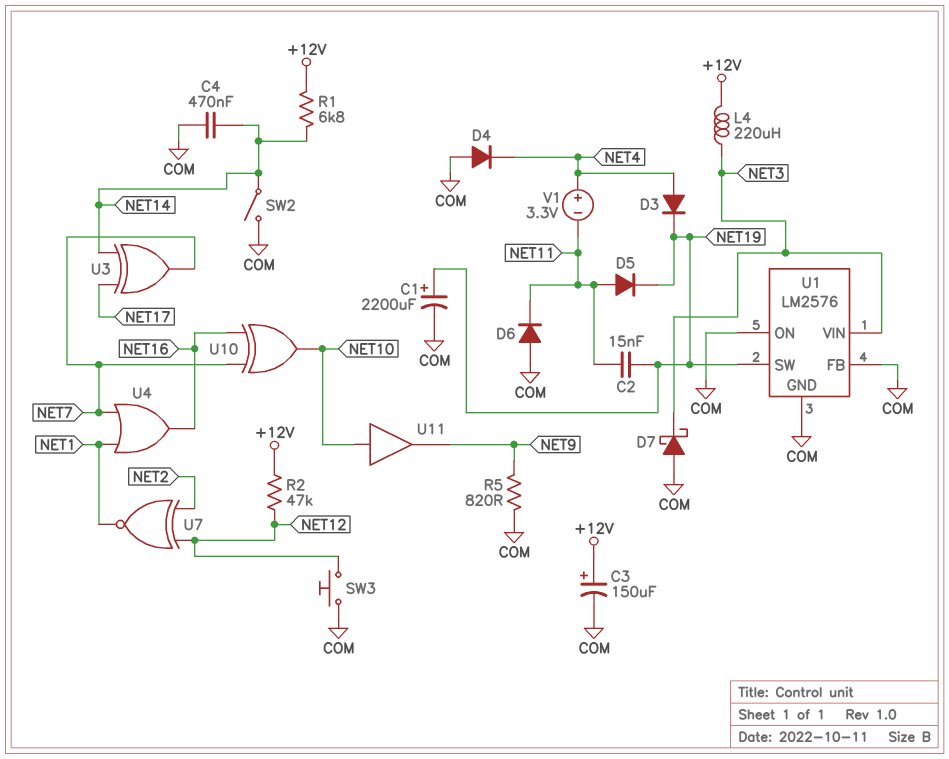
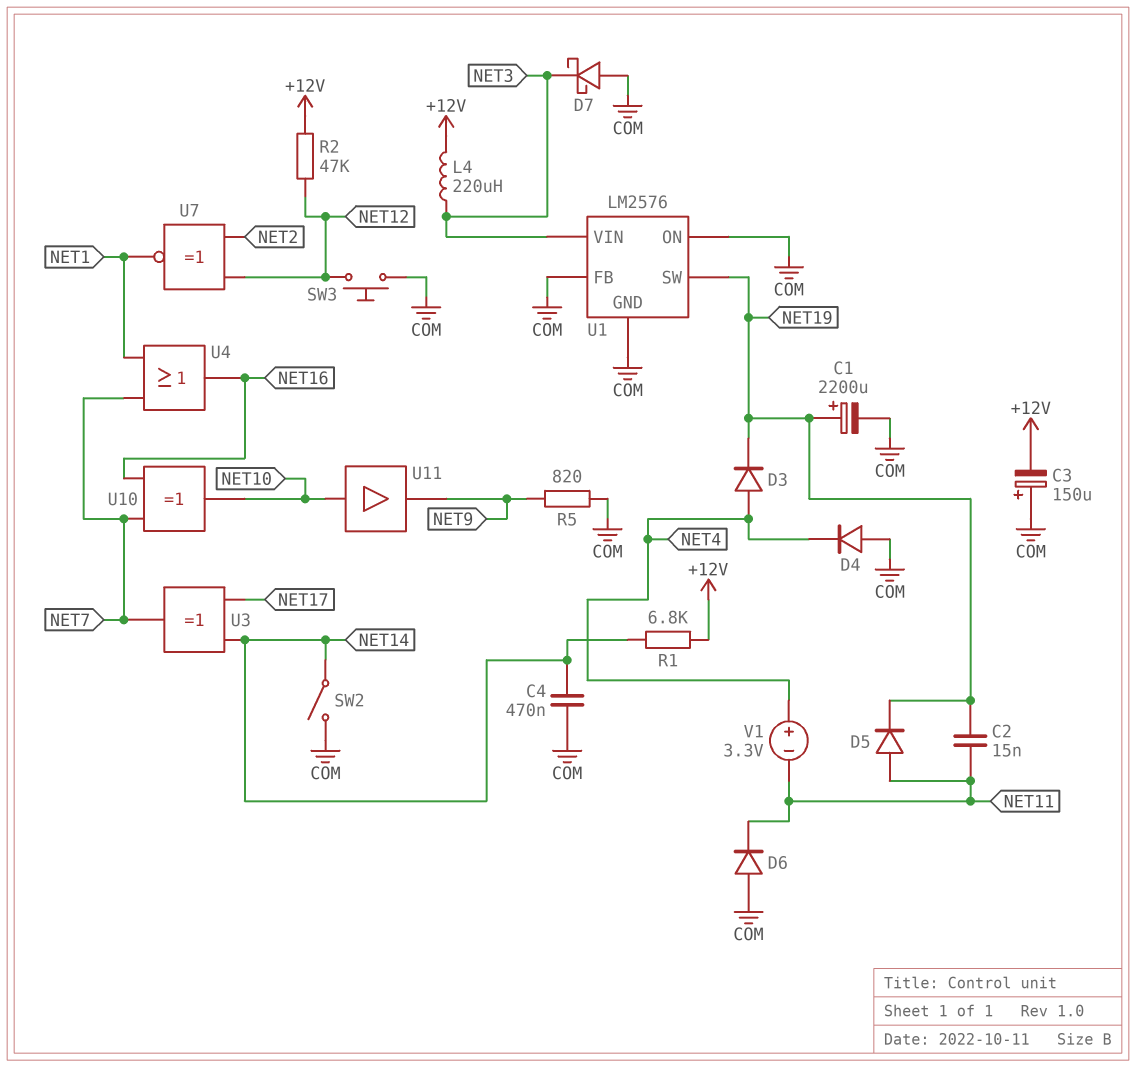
C3: 150uF (plus +12V, minus COM) -> 150uF (plus COM, minus +12V)

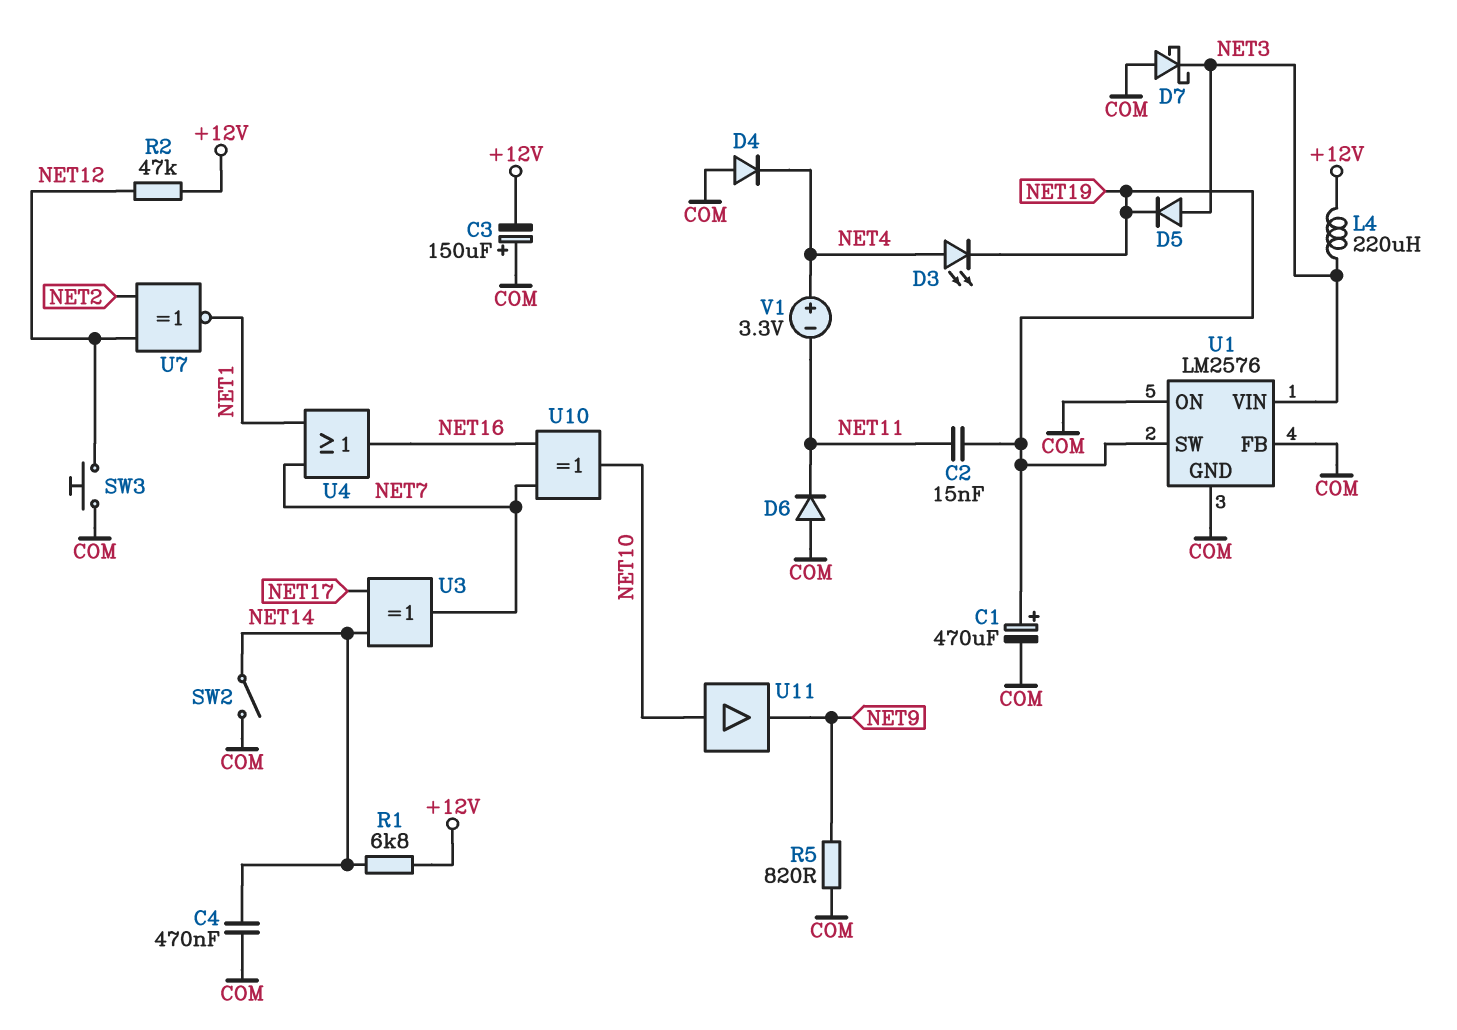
C1: 2200uF (plus NET19, minus COM) -> 470uF (plus NET19, minus COM)
D3: diode (A NET4, K NET19) -> LED (A NET4, K NET19)
D5: diode (A NET11, K NET19) -> diode (A NET3, K NET19)

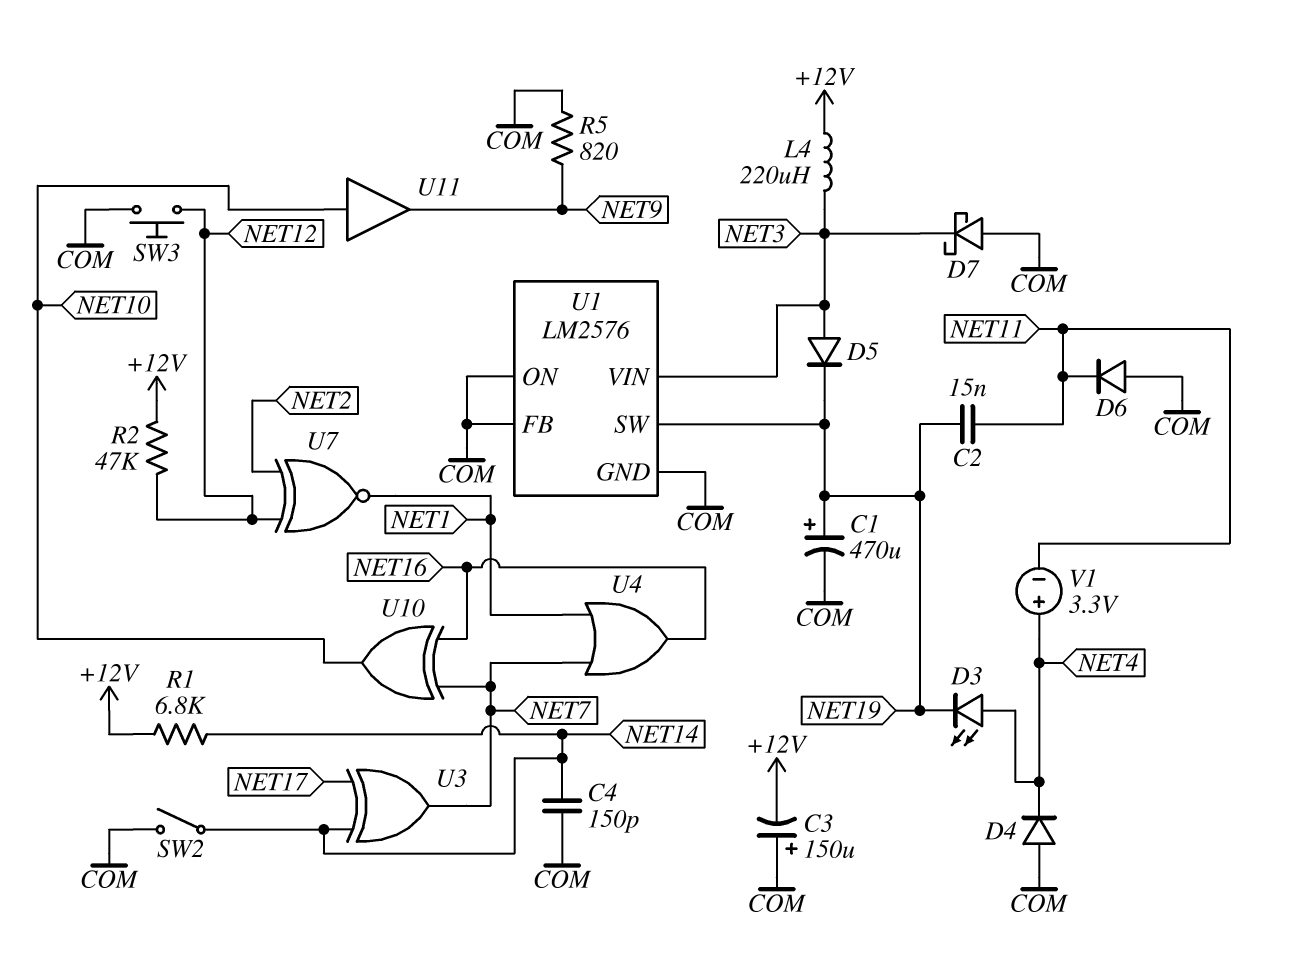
C4: 470nF (COM, NET14) -> 150pF (COM, NET14)

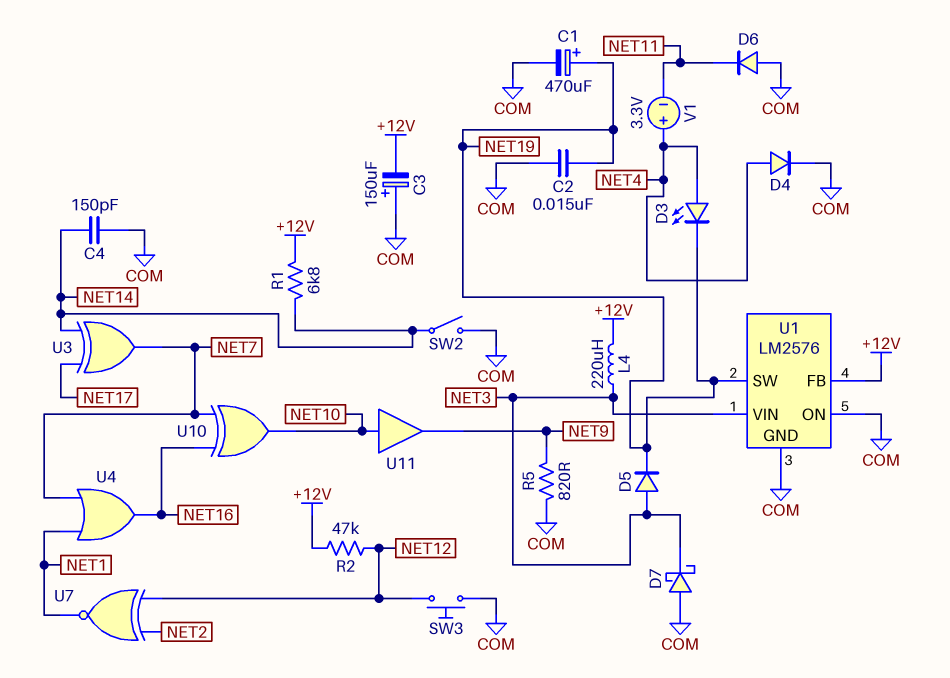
C2: 15nF (NET11, NET19) -> 15nF (COM, NET19)
D4: diode (A COM, K NET4) -> diode (A NET4, K COM)
U1 pin FB: COM -> +12V

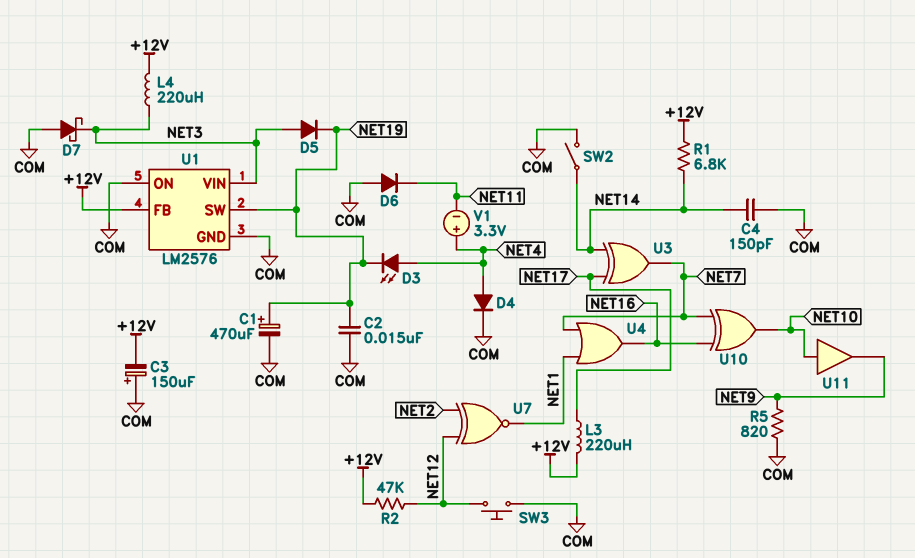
L3: none -> 220uH (+12V, NET17)

